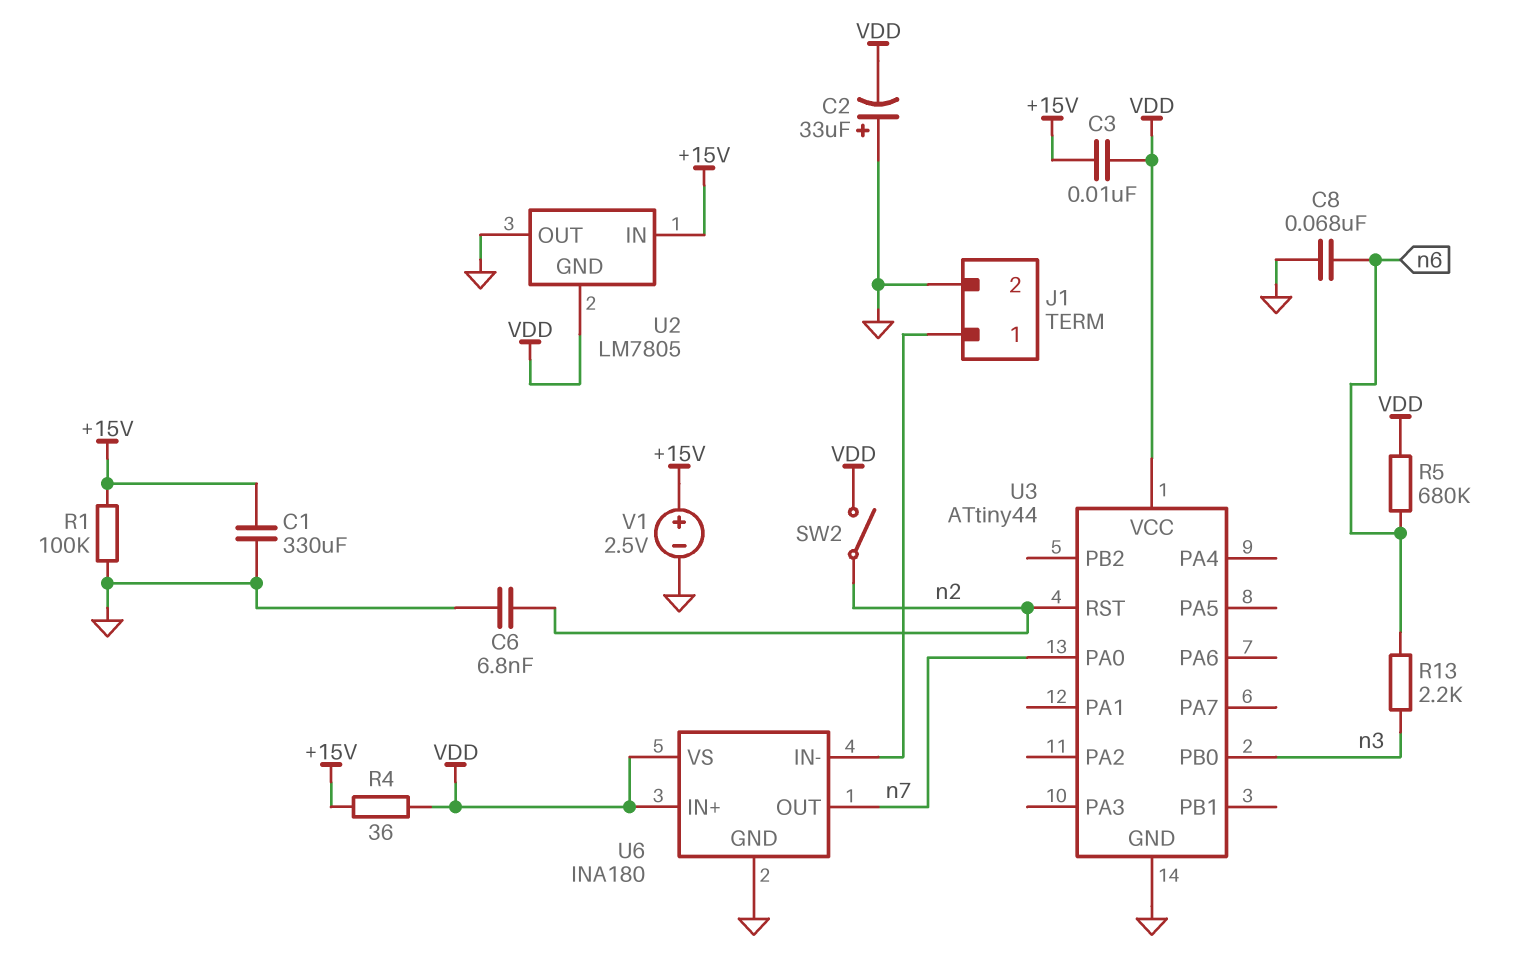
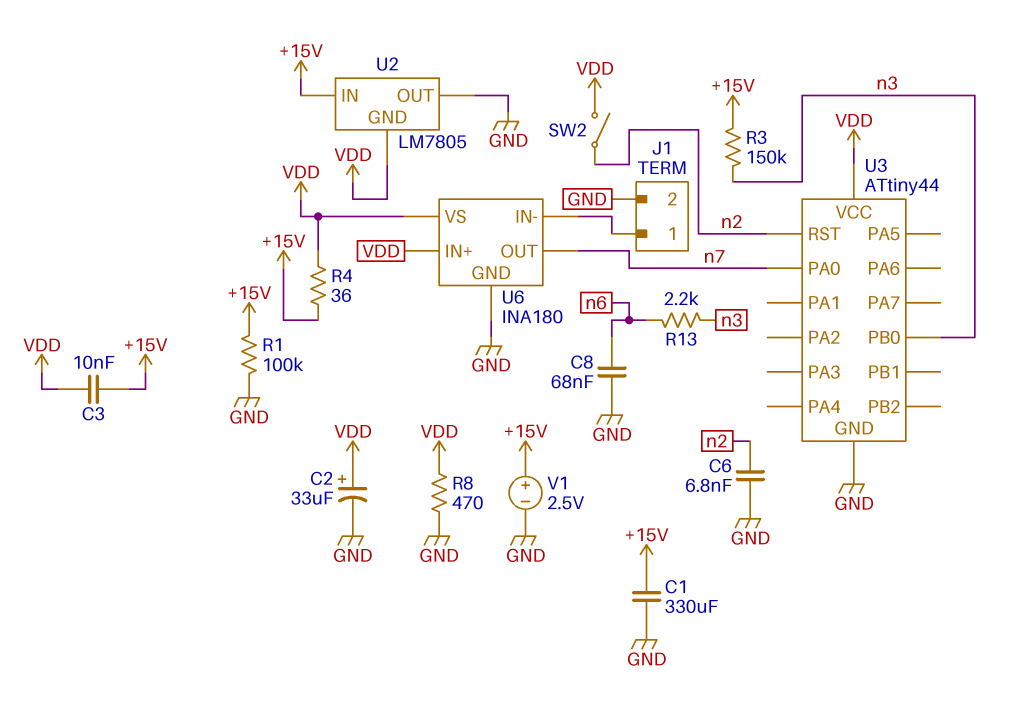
C2: 33uF (plus GND, minus VDD) -> 33uF (plus VDD, minus GND)
R3: none -> 150k (+15V, n3)
R5: 680k (VDD, n6) -> none
R8: none -> 470 (GND, VDD)

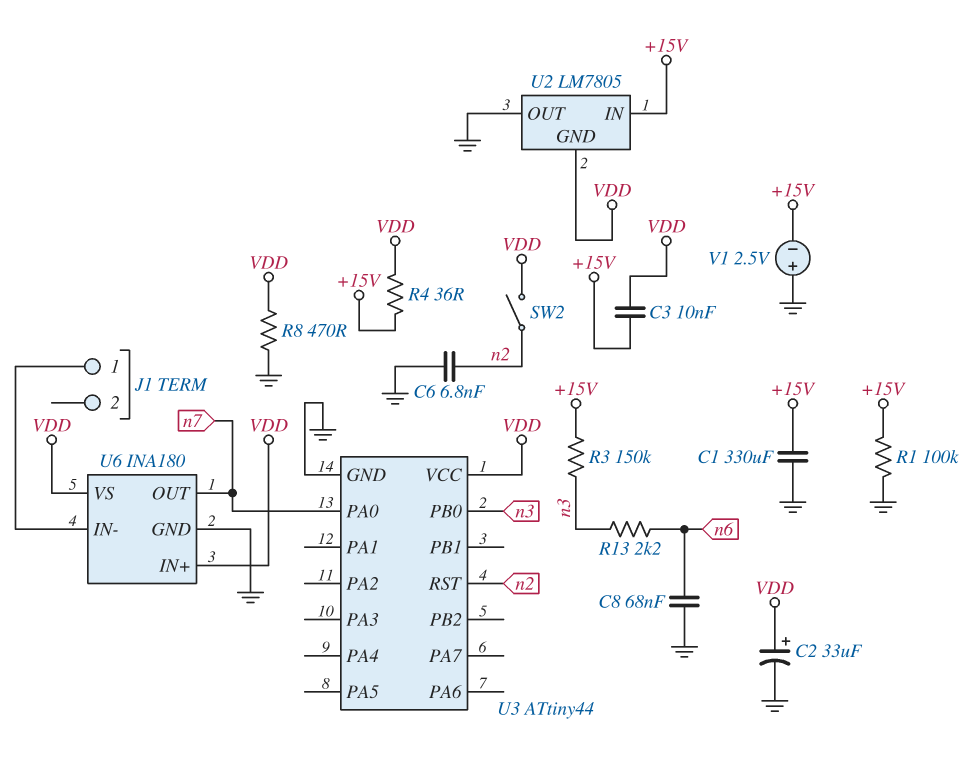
J1 pin 2: GND -> none
V1: 2.5V (plus +15V, minus GND) -> 2.5V (plus GND, minus +15V)

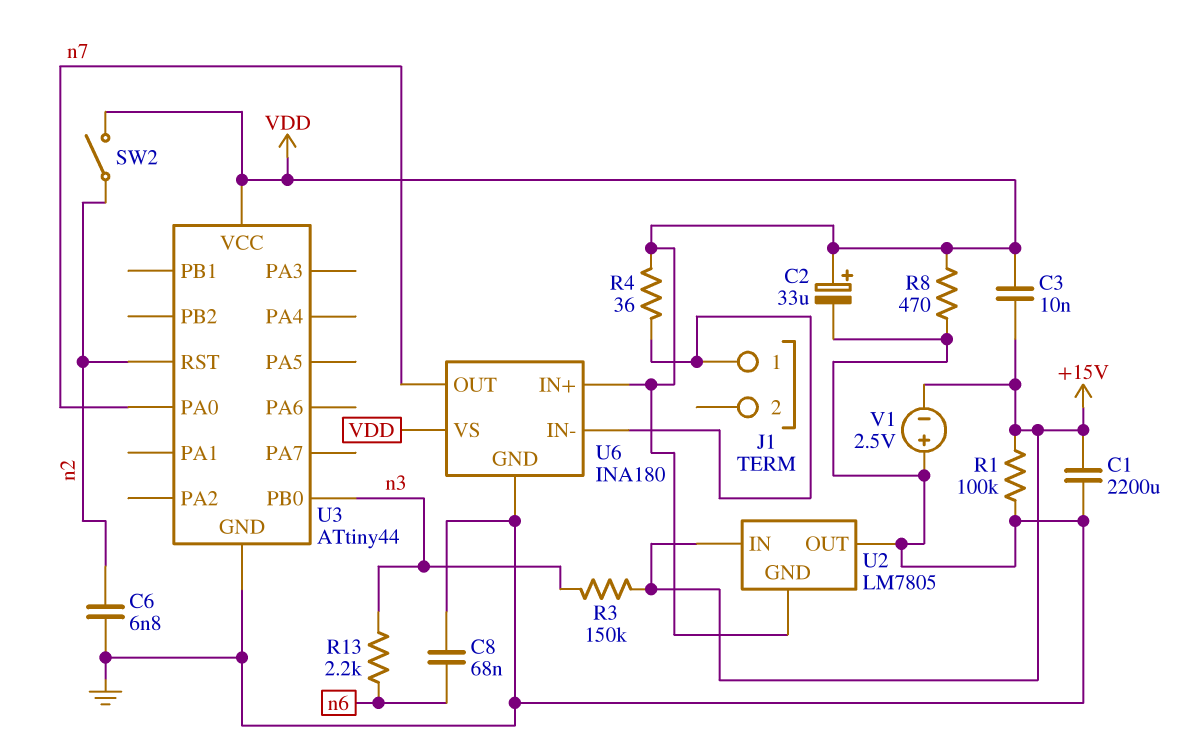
C1: 330uF (+15V, GND) -> 2200uF (+15V, GND)
R4: 36 (+15V, VDD) -> 36 (J1/1, VDD)

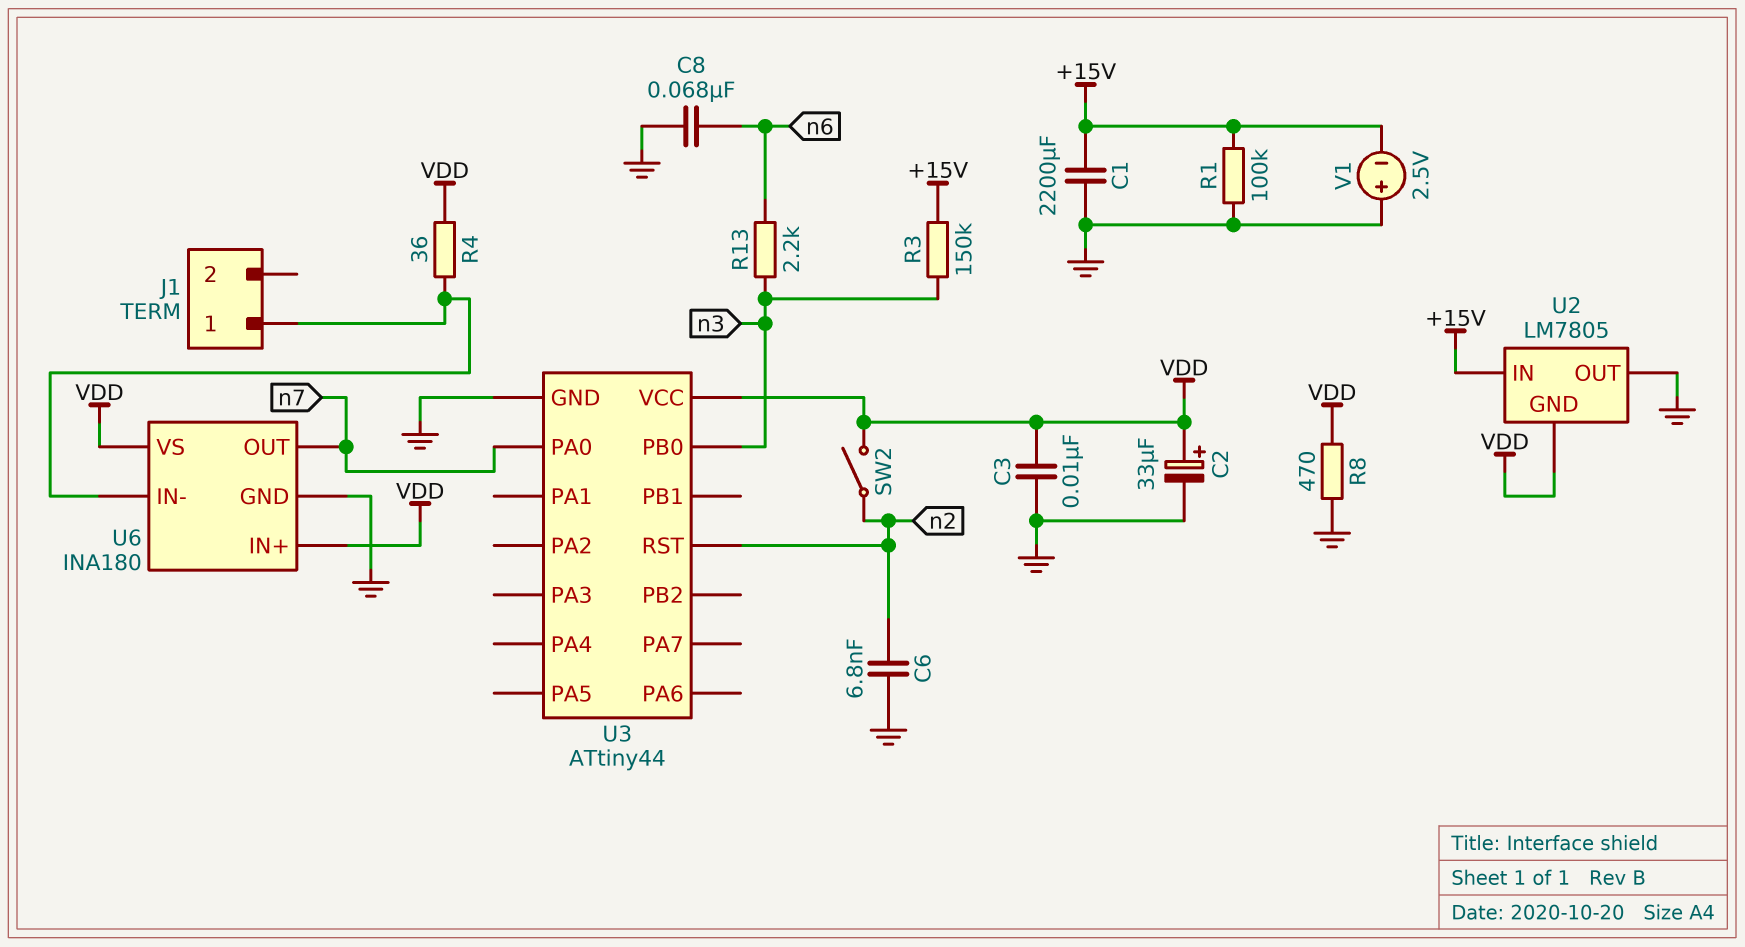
C3: 10nF (+15V, VDD) -> 10nF (GND, VDD)

